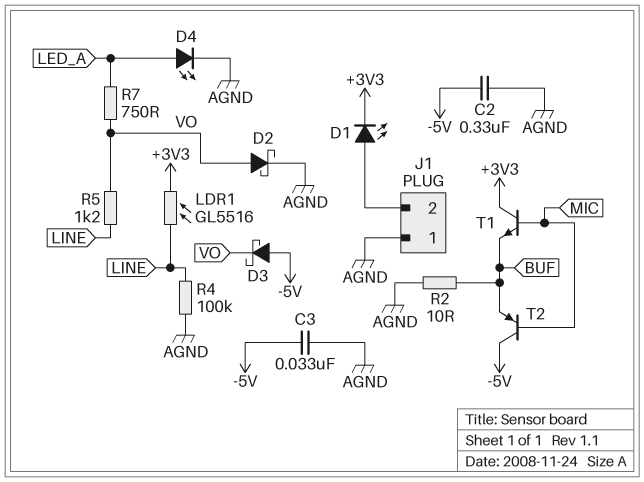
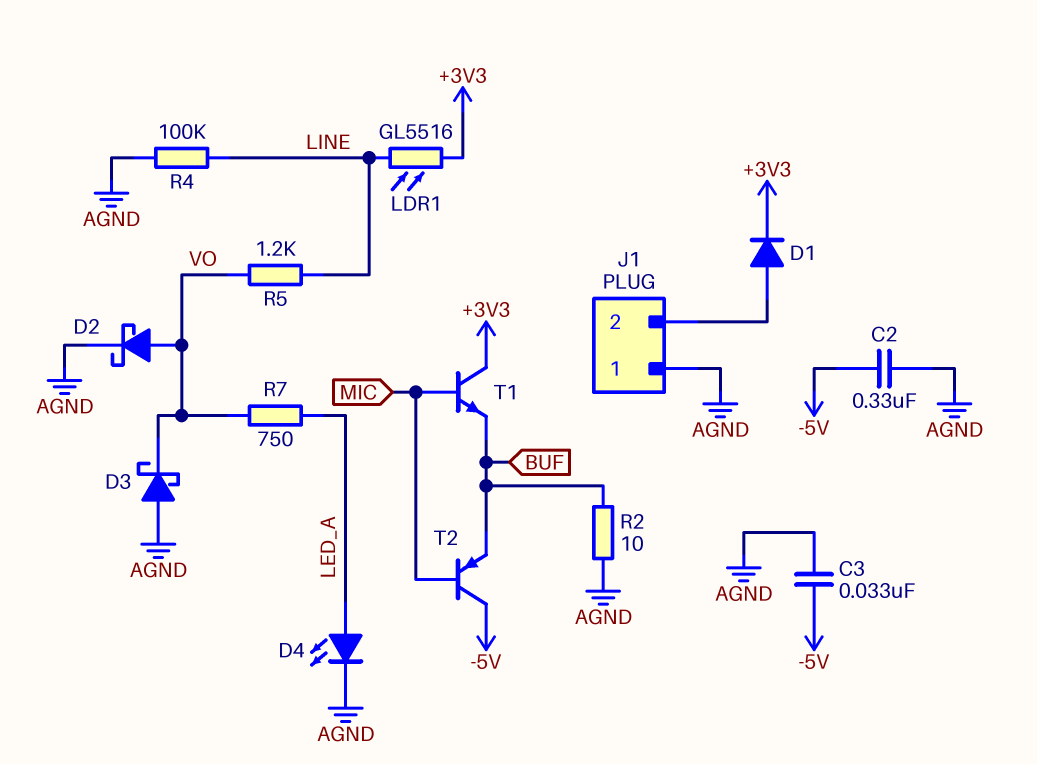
D1: LED (A J1/2, K +3V3) -> diode (A J1/2, K +3V3)
D3: schottky (A -5V, K VO) -> schottky (A AGND, K VO)

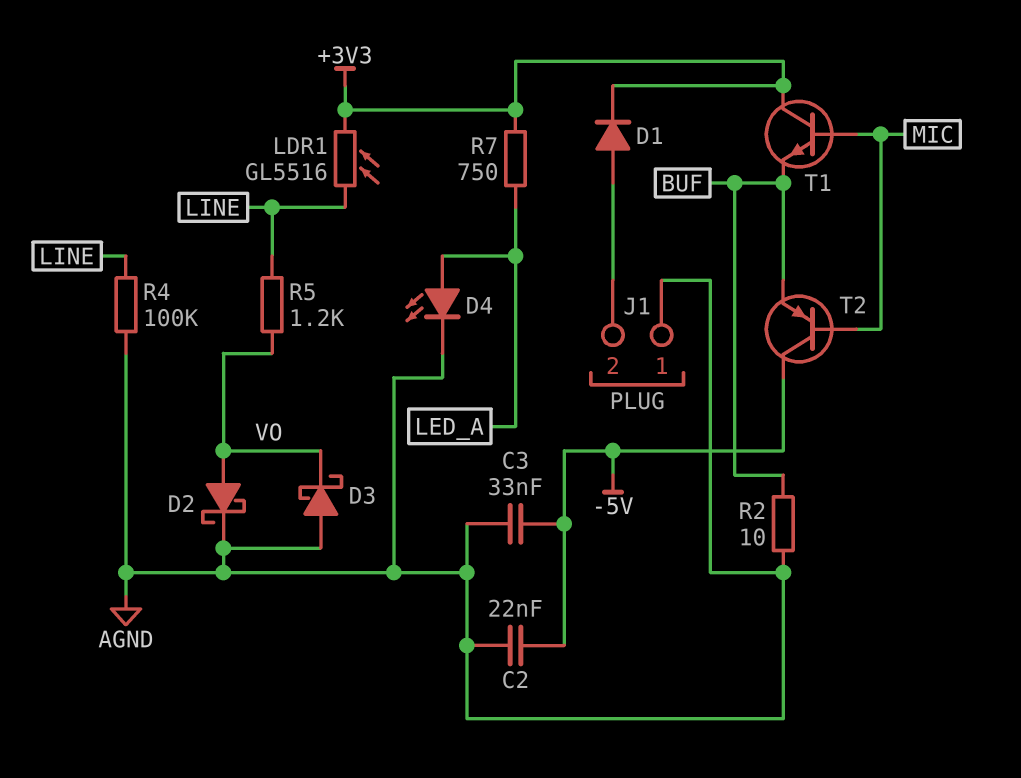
C2: 330nF (-5V, AGND) -> 22nF (-5V, AGND)
R7: 750 (LED_A, VO) -> 750 (+3V3, LED_A)

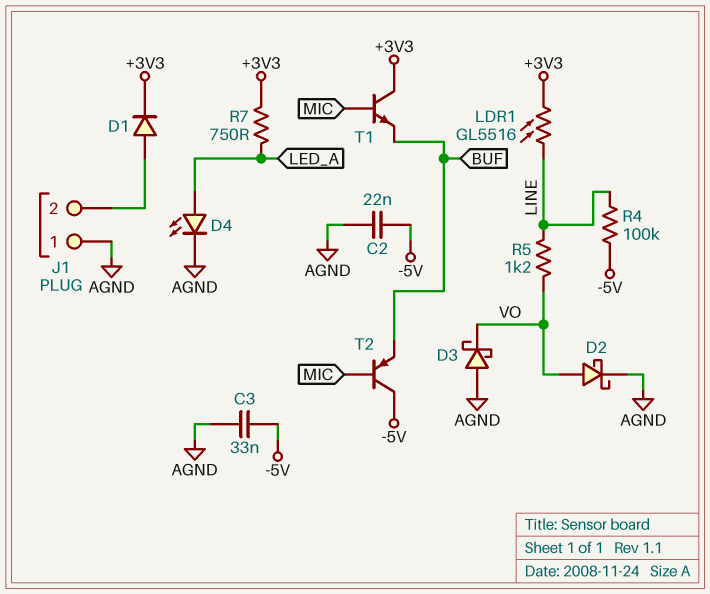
R2: 10 (AGND, BUF) -> none
R4: 100k (AGND, LINE) -> 100k (-5V, LINE)

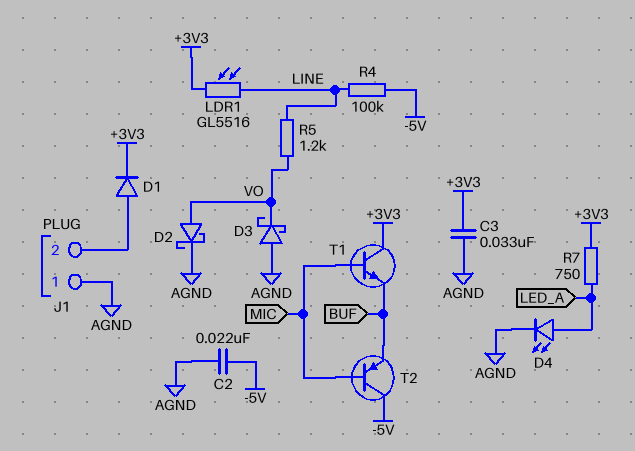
C3: 33nF (-5V, AGND) -> 33nF (+3V3, AGND)

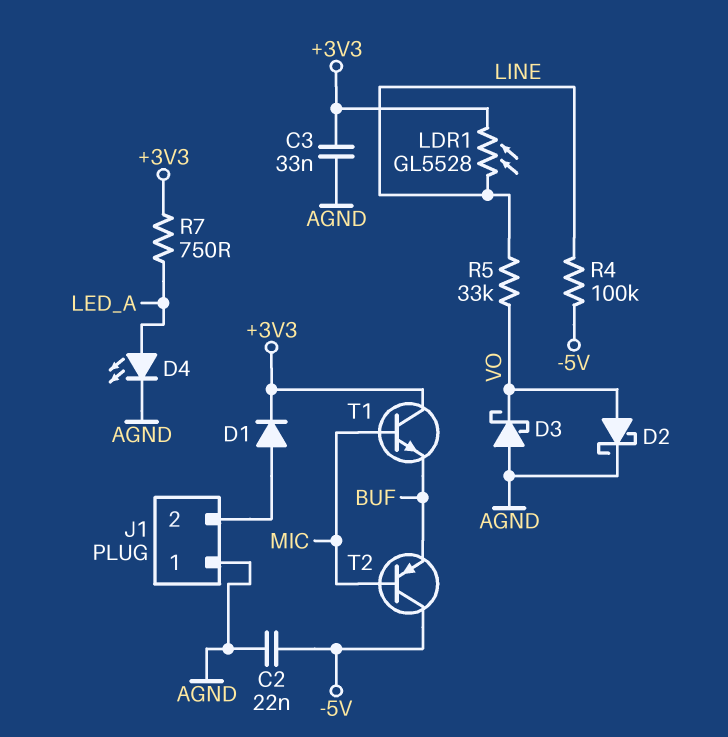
LDR1: GL5516 (+3V3, LINE) -> GL5528 (+3V3, LINE)
R5: 1.2k (LINE, VO) -> 33k (LINE, VO)

